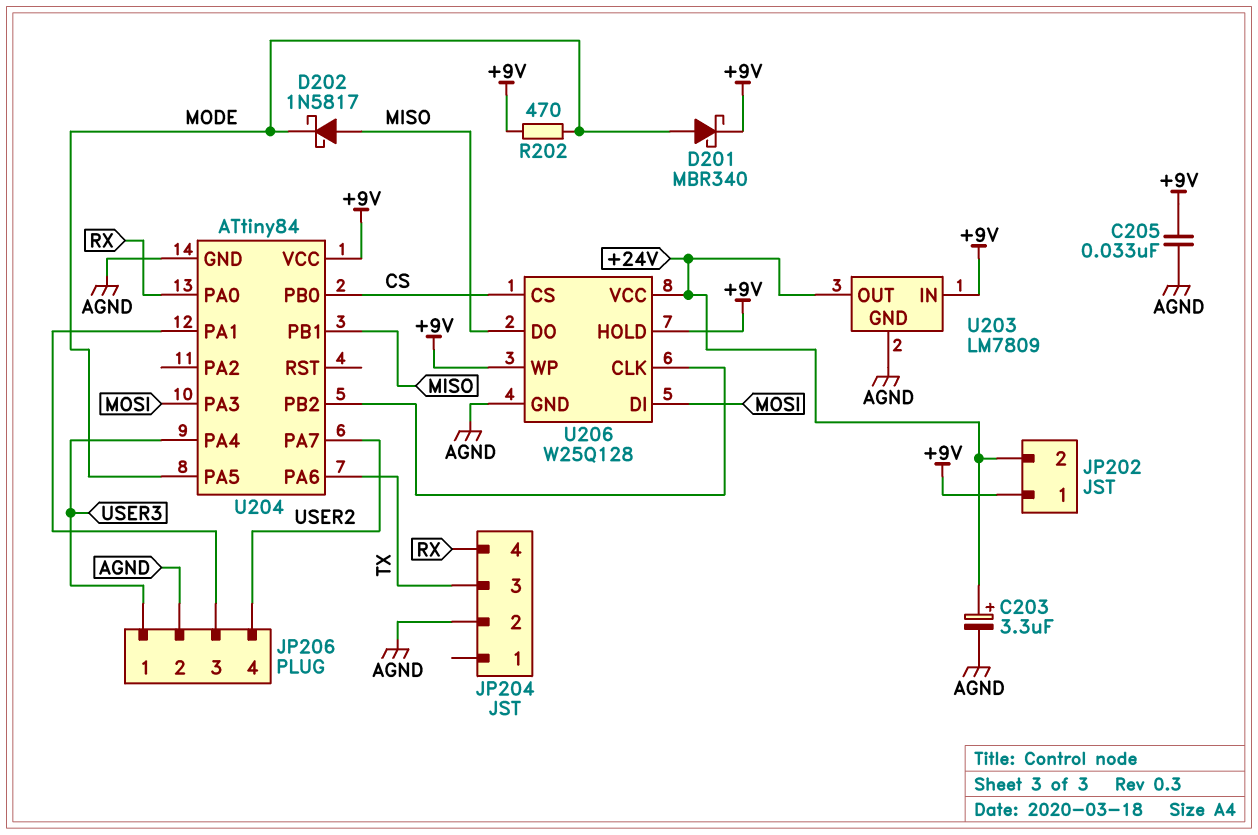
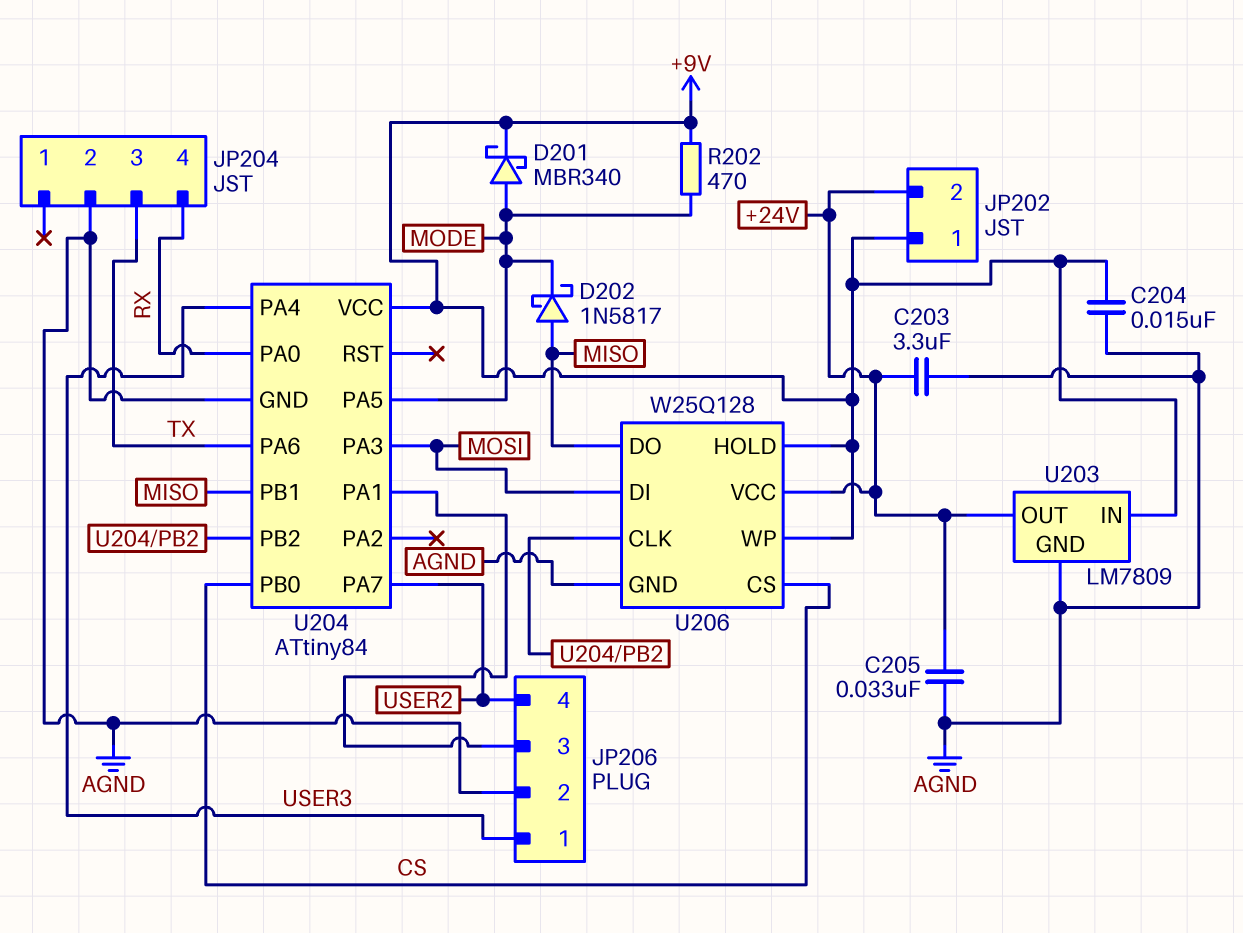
C203: 3.3uF (plus +24V, minus AGND) -> 3.3uF (+24V, AGND)
C204: none -> 15nF (+9V, AGND)
C205: 33nF (+9V, AGND) -> 33nF (+24V, AGND)

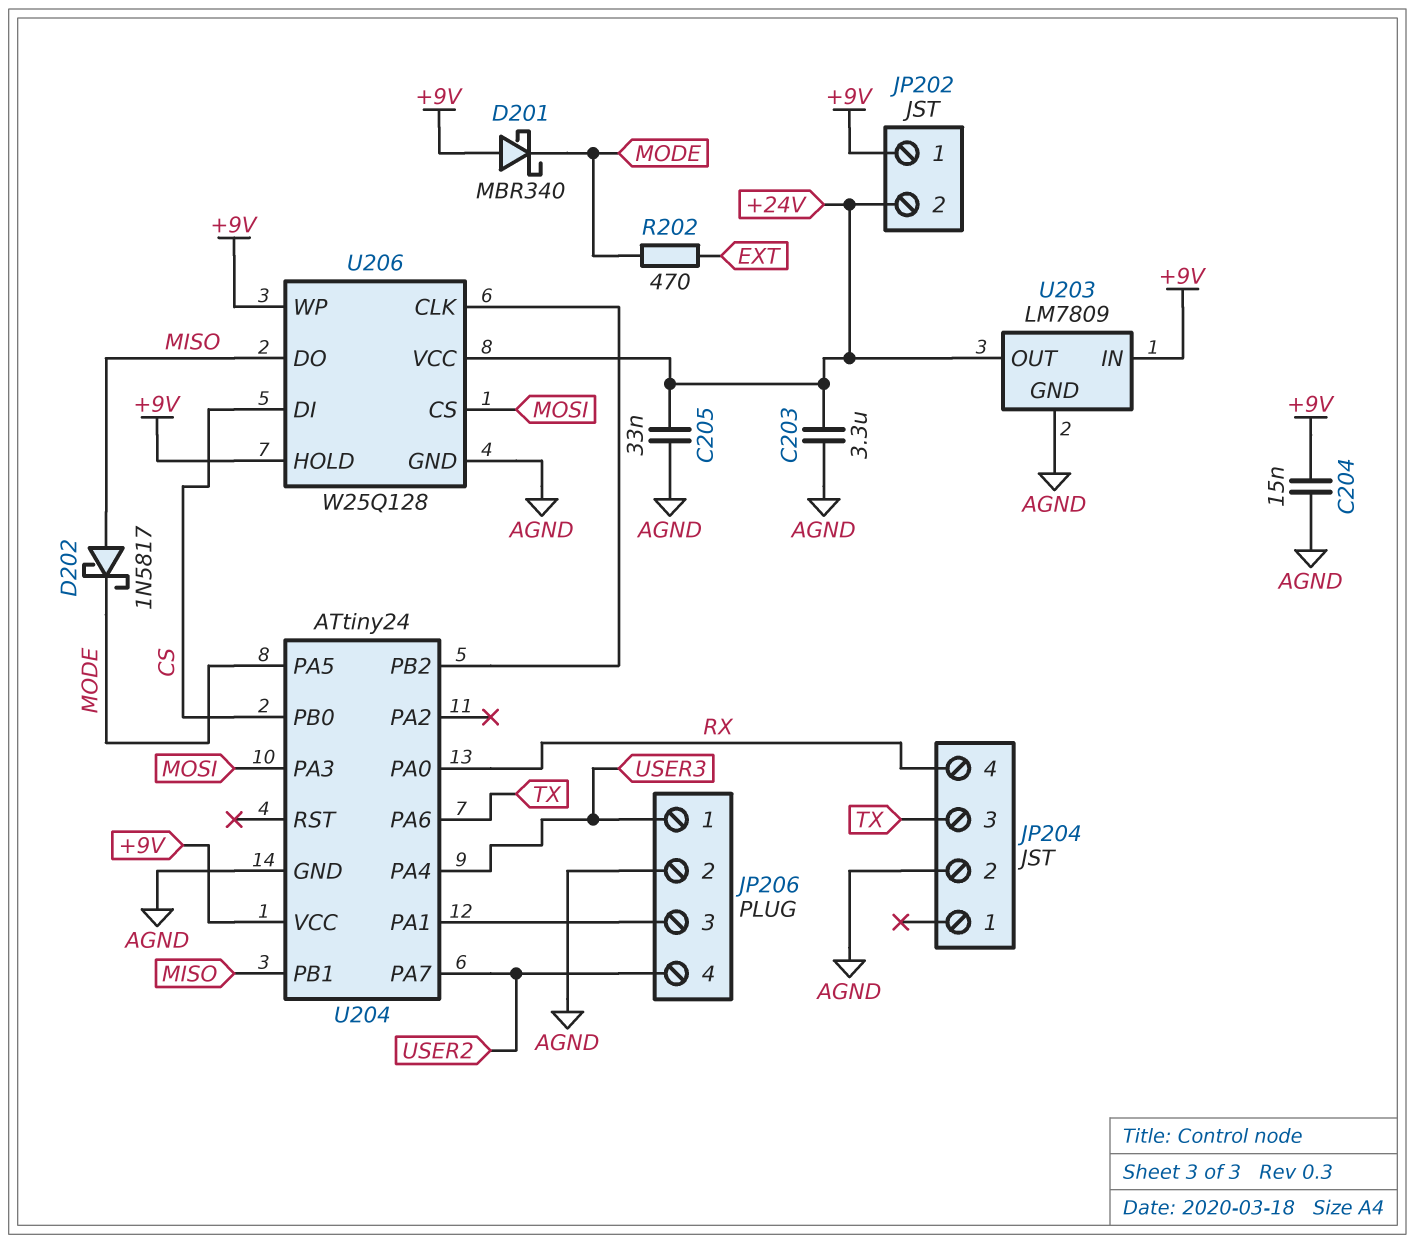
D201: schottky MBR340 (A MODE, K +9V) -> schottky MBR340 (A +9V, K MODE)
R202: 470 (+9V, MODE) -> 470 (EXT, MODE)
U204: ATtiny84 -> ATtiny24
U206 pin CS: CS -> MOSI
U206 pin DI: MOSI -> CS

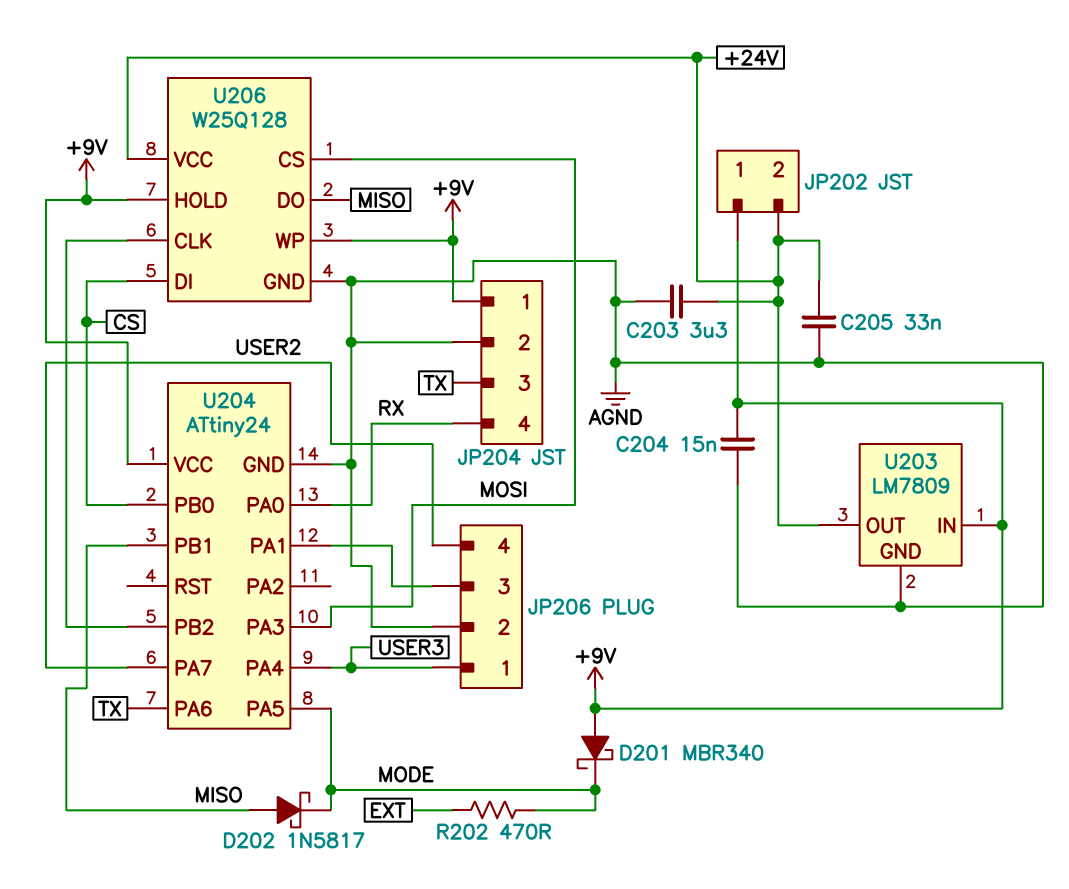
JP204 pin 1: none -> +9V

